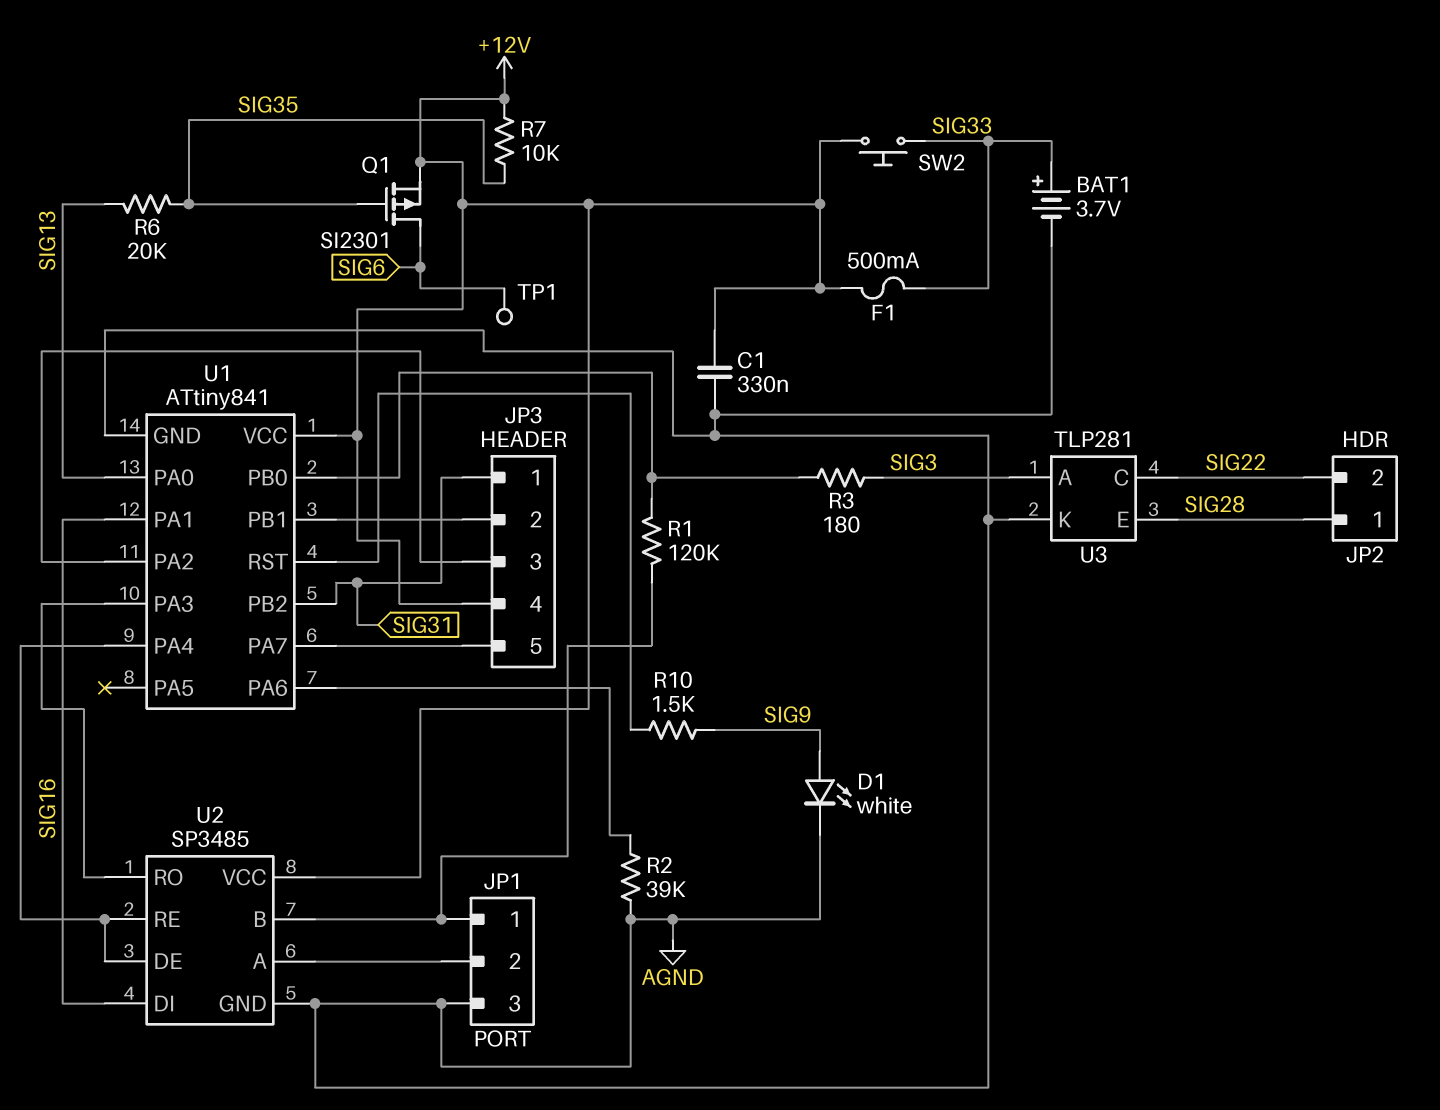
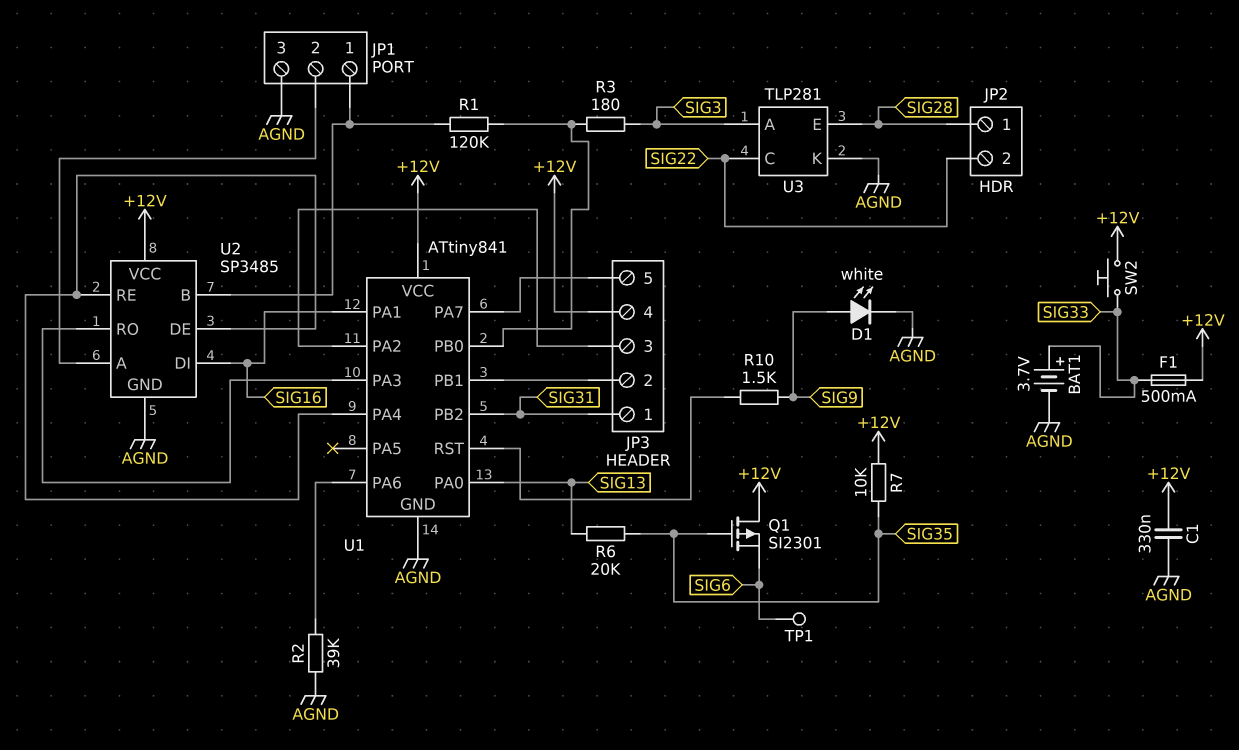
Q1: PMOS SI2301 (G SIG35, D SIG6, S +12V) -> PMOS SI2301 (G SIG35, D +12V, S SIG6)

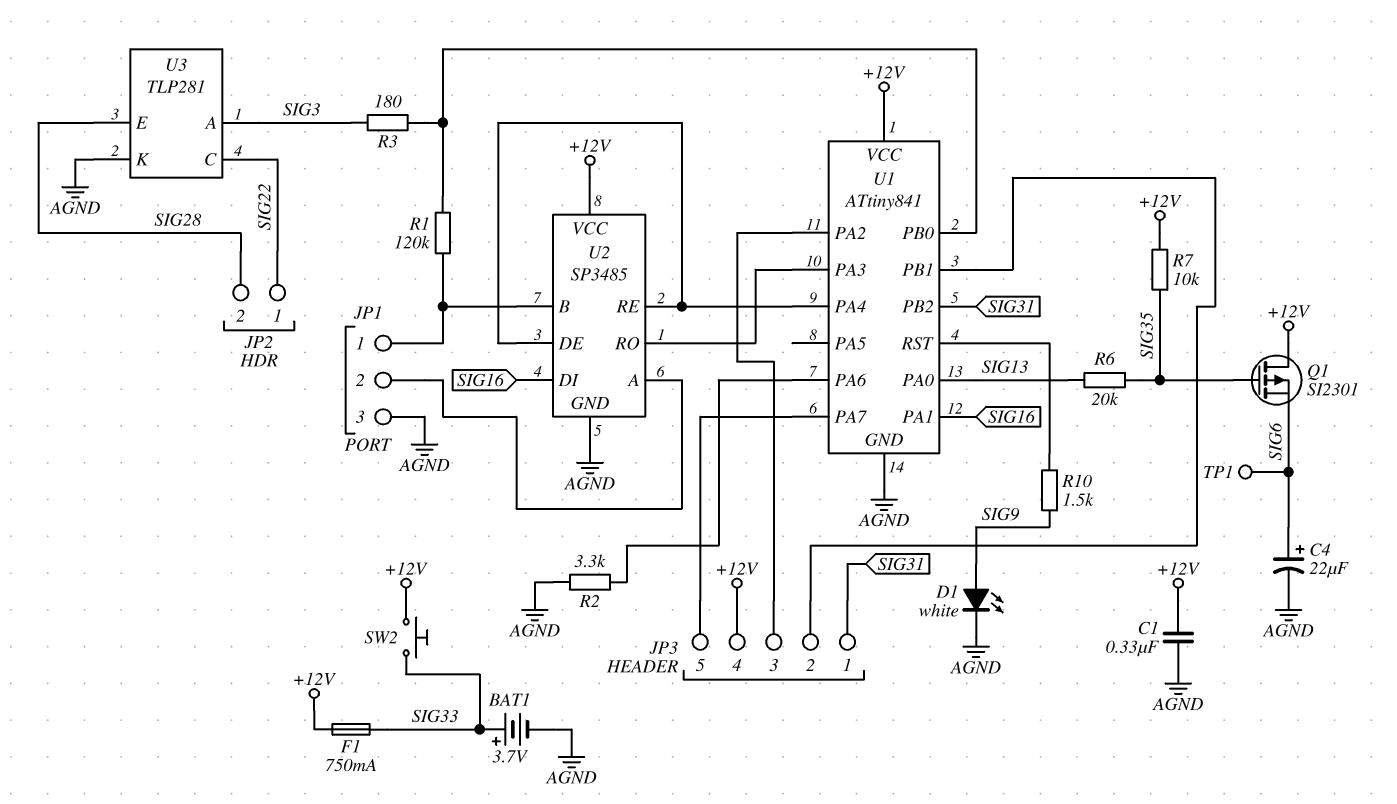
C4: none -> 22uF (plus SIG6, minus AGND)
F1: 500mA (+12V, SIG33) -> 750mA (+12V, SIG33)
JP2 pin 1: SIG28 -> SIG22
JP2 pin 2: SIG22 -> SIG28
R2: 39k (AGND, U1/PA6) -> 3.3k (AGND, U1/PA6)

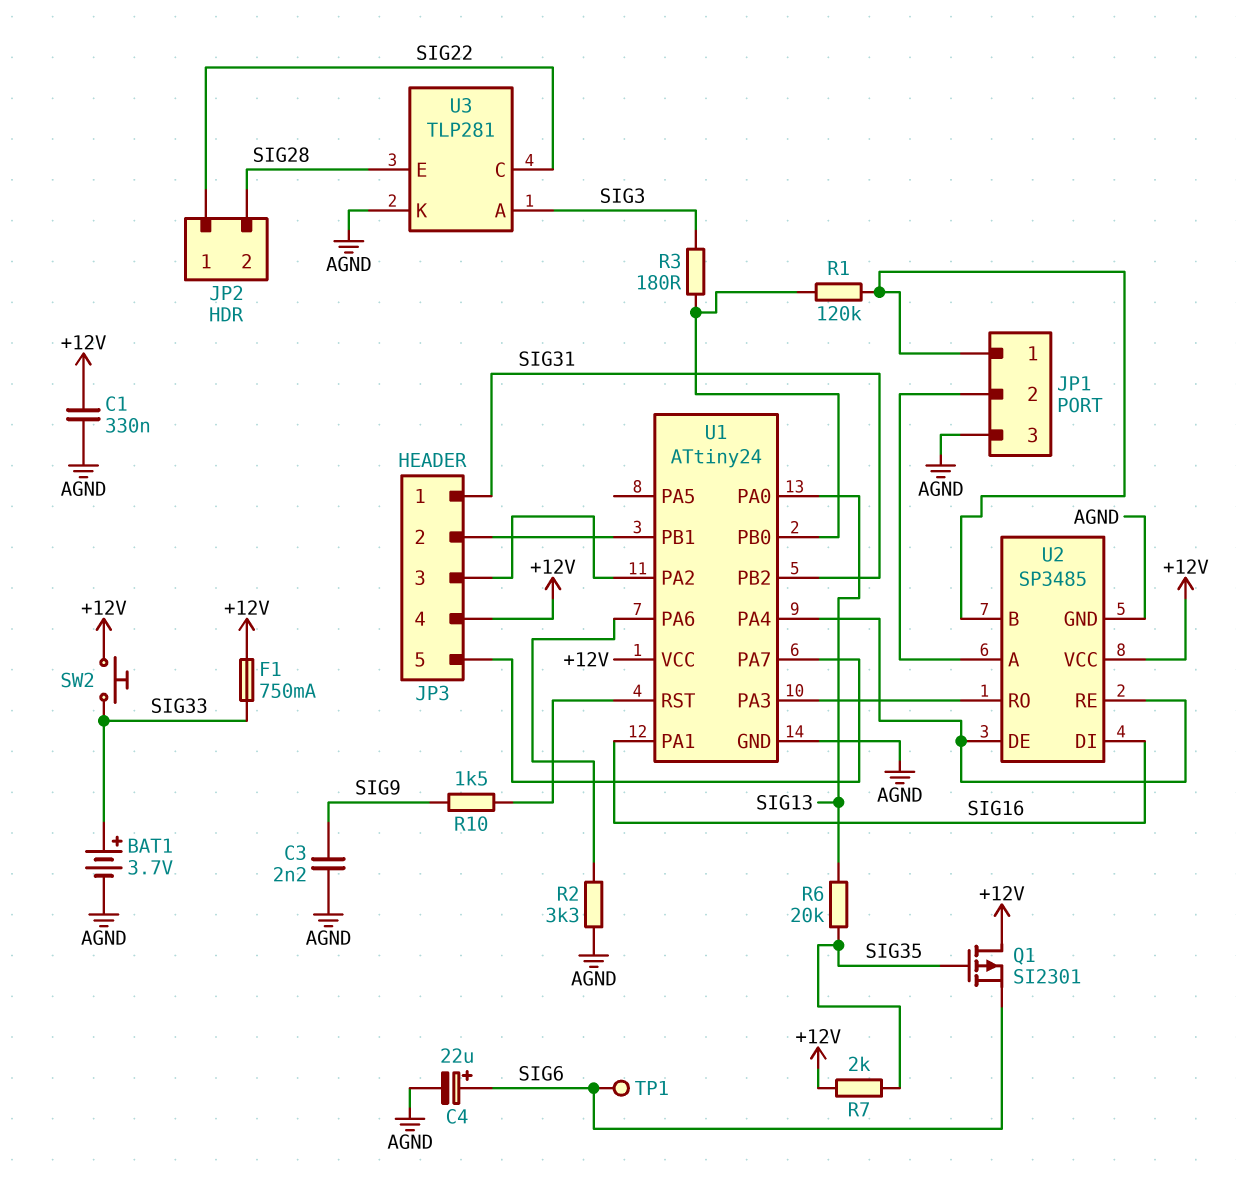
C3: none -> 2.2nF (AGND, SIG9)
D1: LED white (A SIG9, K AGND) -> none
R7: 10k (+12V, SIG35) -> 2k (+12V, SIG35)
U1: ATtiny841 -> ATtiny24

